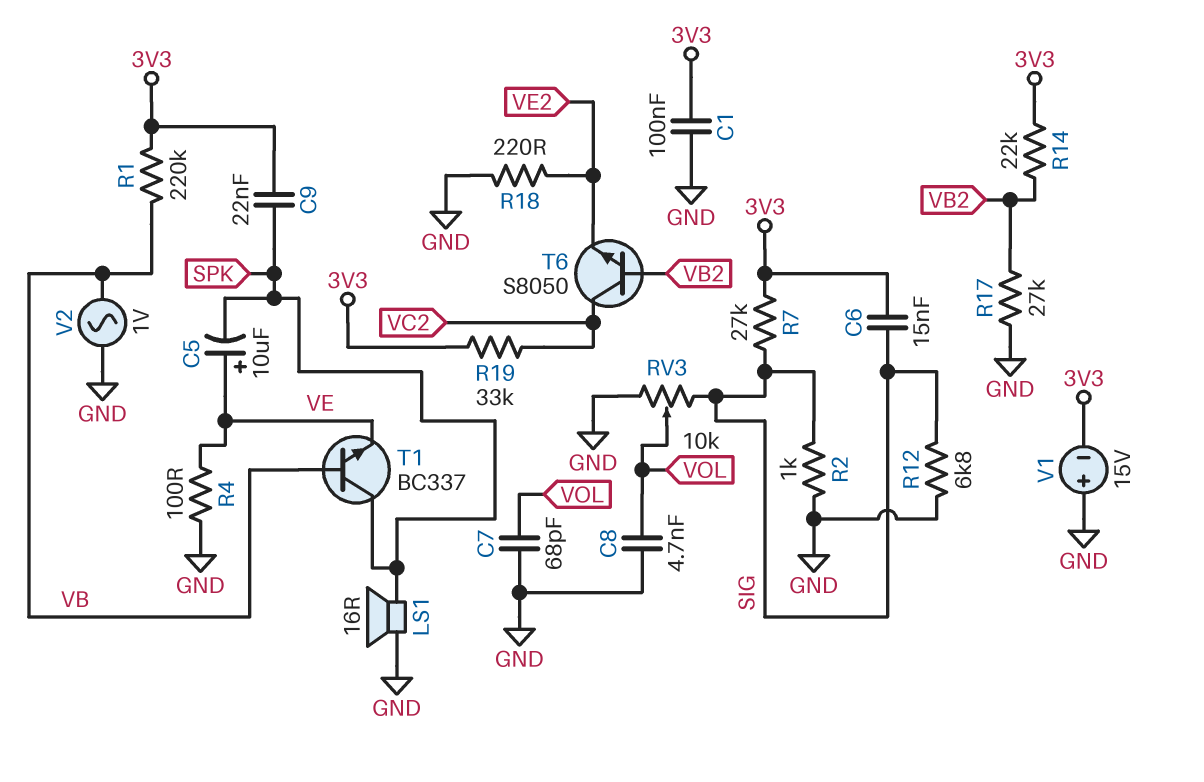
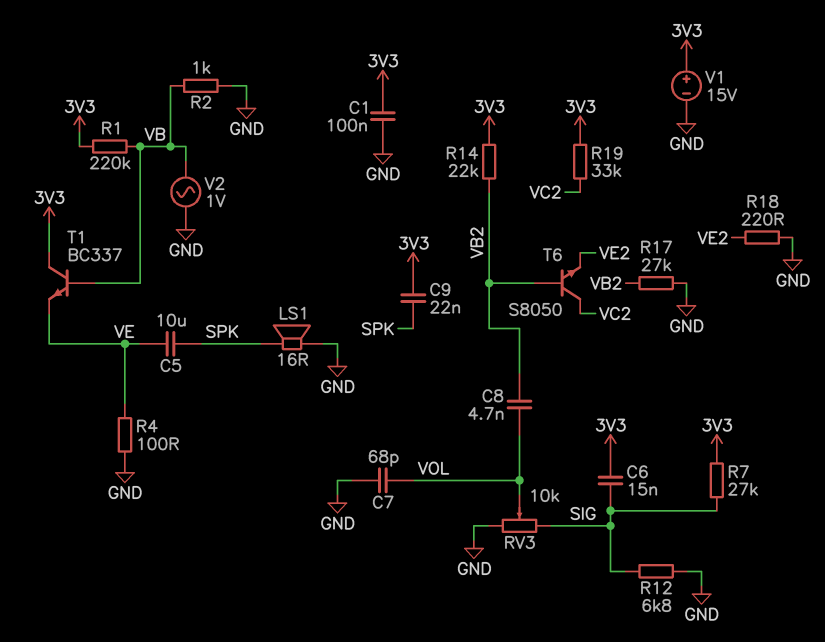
C5: 10uF (plus VE, minus SPK) -> 10uF (SPK, VE)
C8: 4.7nF (GND, VOL) -> 4.7nF (VB2, VOL)
R2: 1k (GND, SIG) -> 1k (GND, VB)
T1: NPN BC337 (B VB, C SPK, E VE) -> NPN BC337 (B VB, C 3V3, E VE)
V1: 15V (plus GND, minus 3V3) -> 15V (plus 3V3, minus GND)

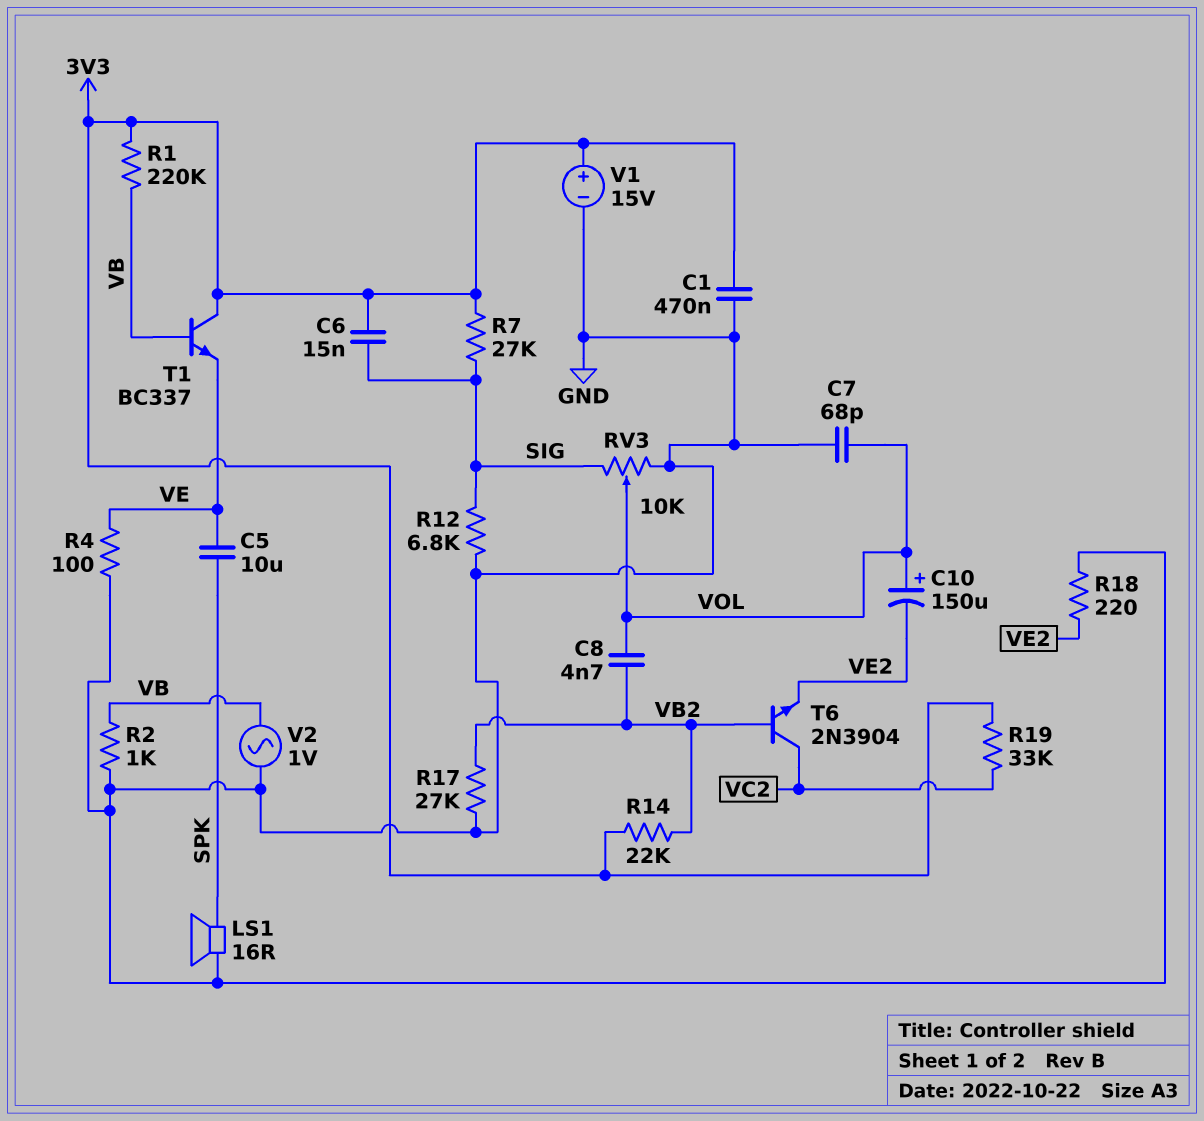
C1: 100nF (3V3, GND) -> 470nF (3V3, GND)
C9: 22nF (3V3, SPK) -> none
C10: none -> 150uF (plus VOL, minus VE2)
T6: NPN S8050 (B VB2, C VC2, E VE2) -> NPN 2N3904 (B VB2, C VC2, E VE2)

